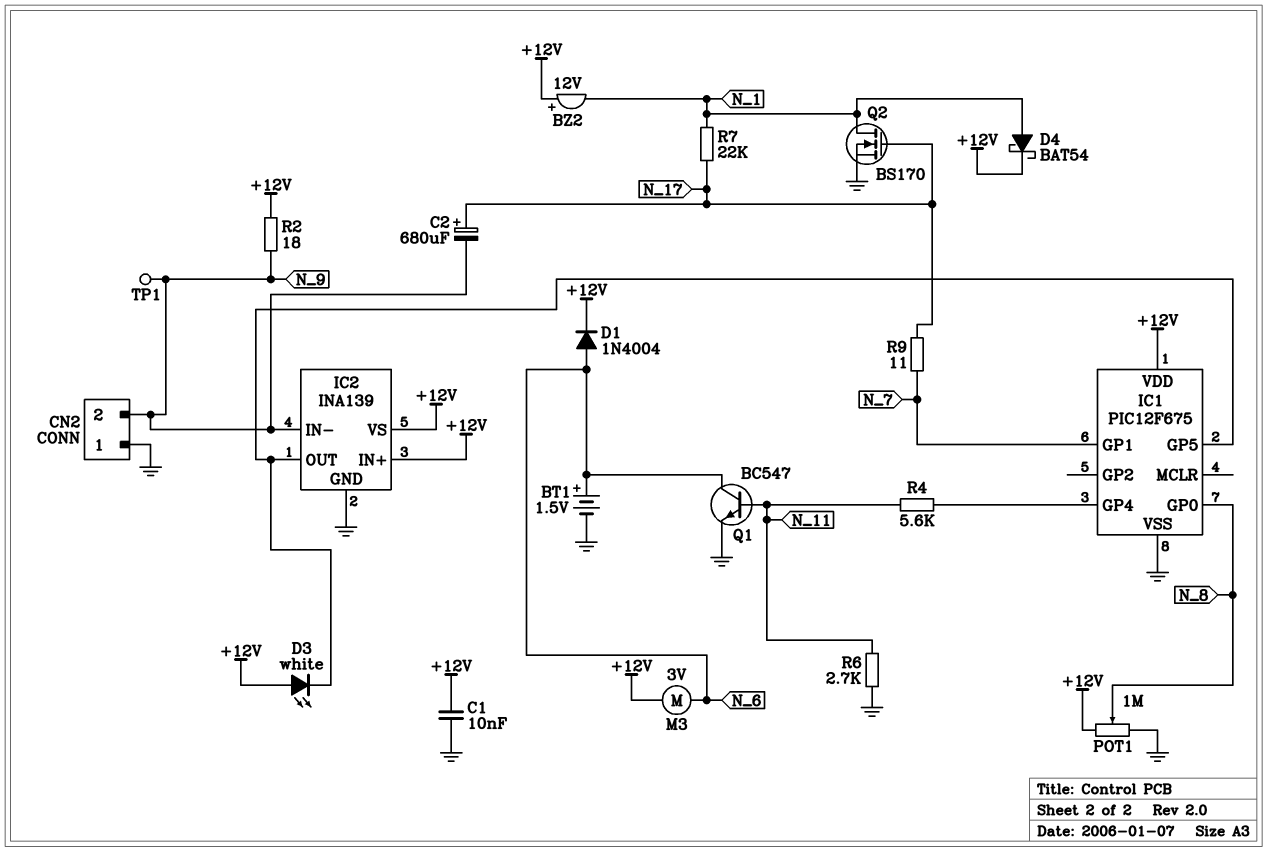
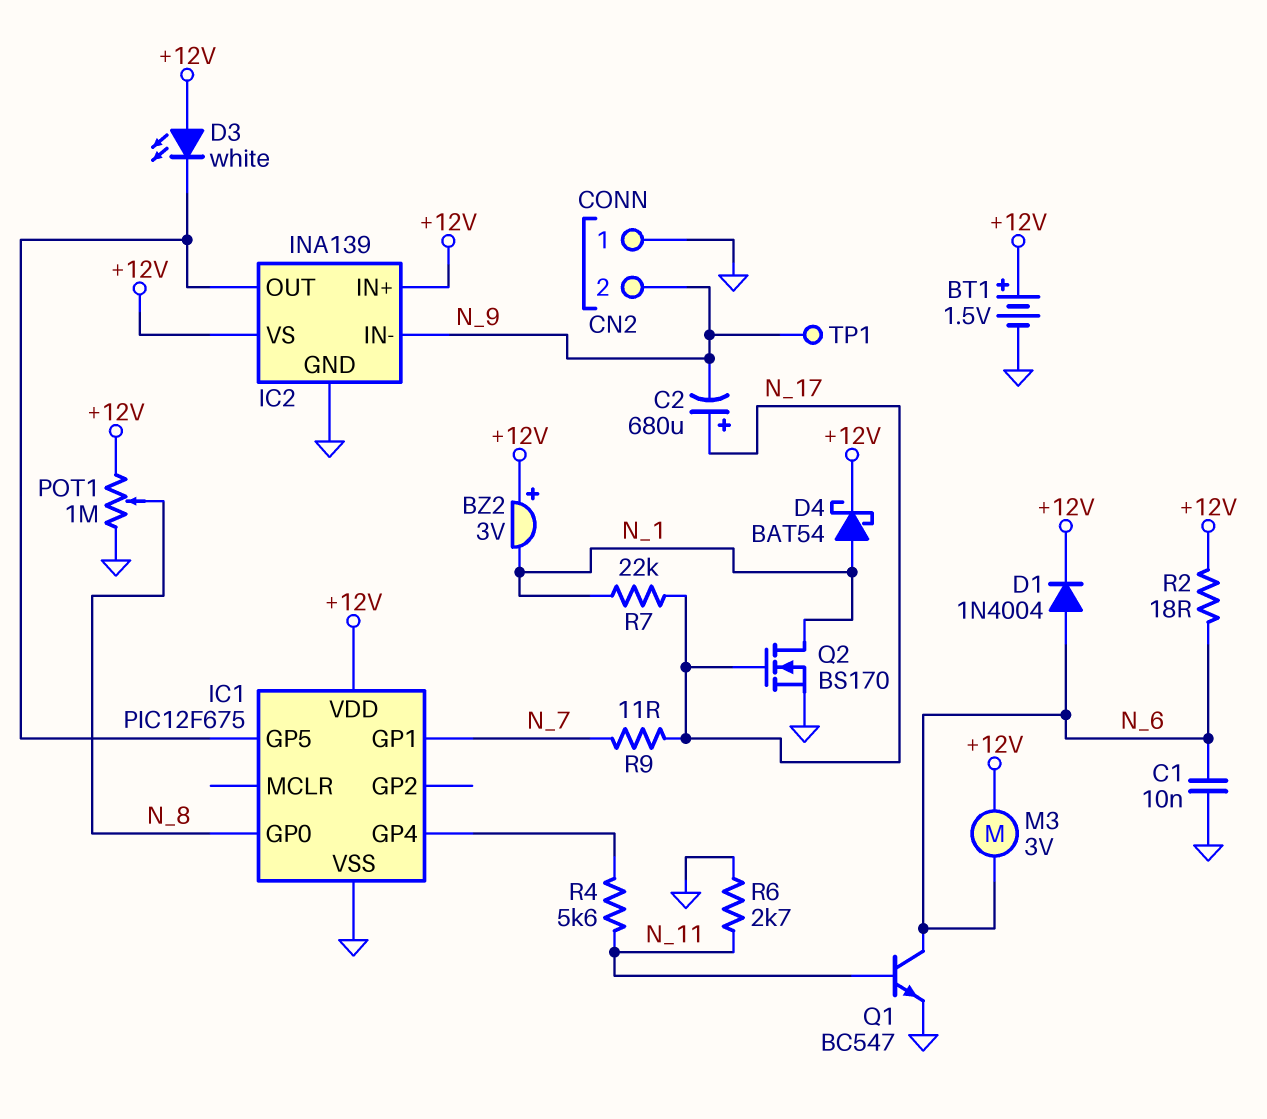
BT1: 1.5V (plus N_6, minus GND) -> 1.5V (plus +12V, minus GND)
BZ2: buzzer 12V (plus +12V, minus N_1) -> buzzer 3V (plus +12V, minus N_1)
C1: 10nF (+12V, GND) -> 10nF (GND, N_6)
R2: 18 (+12V, N_9) -> 18 (+12V, N_6)

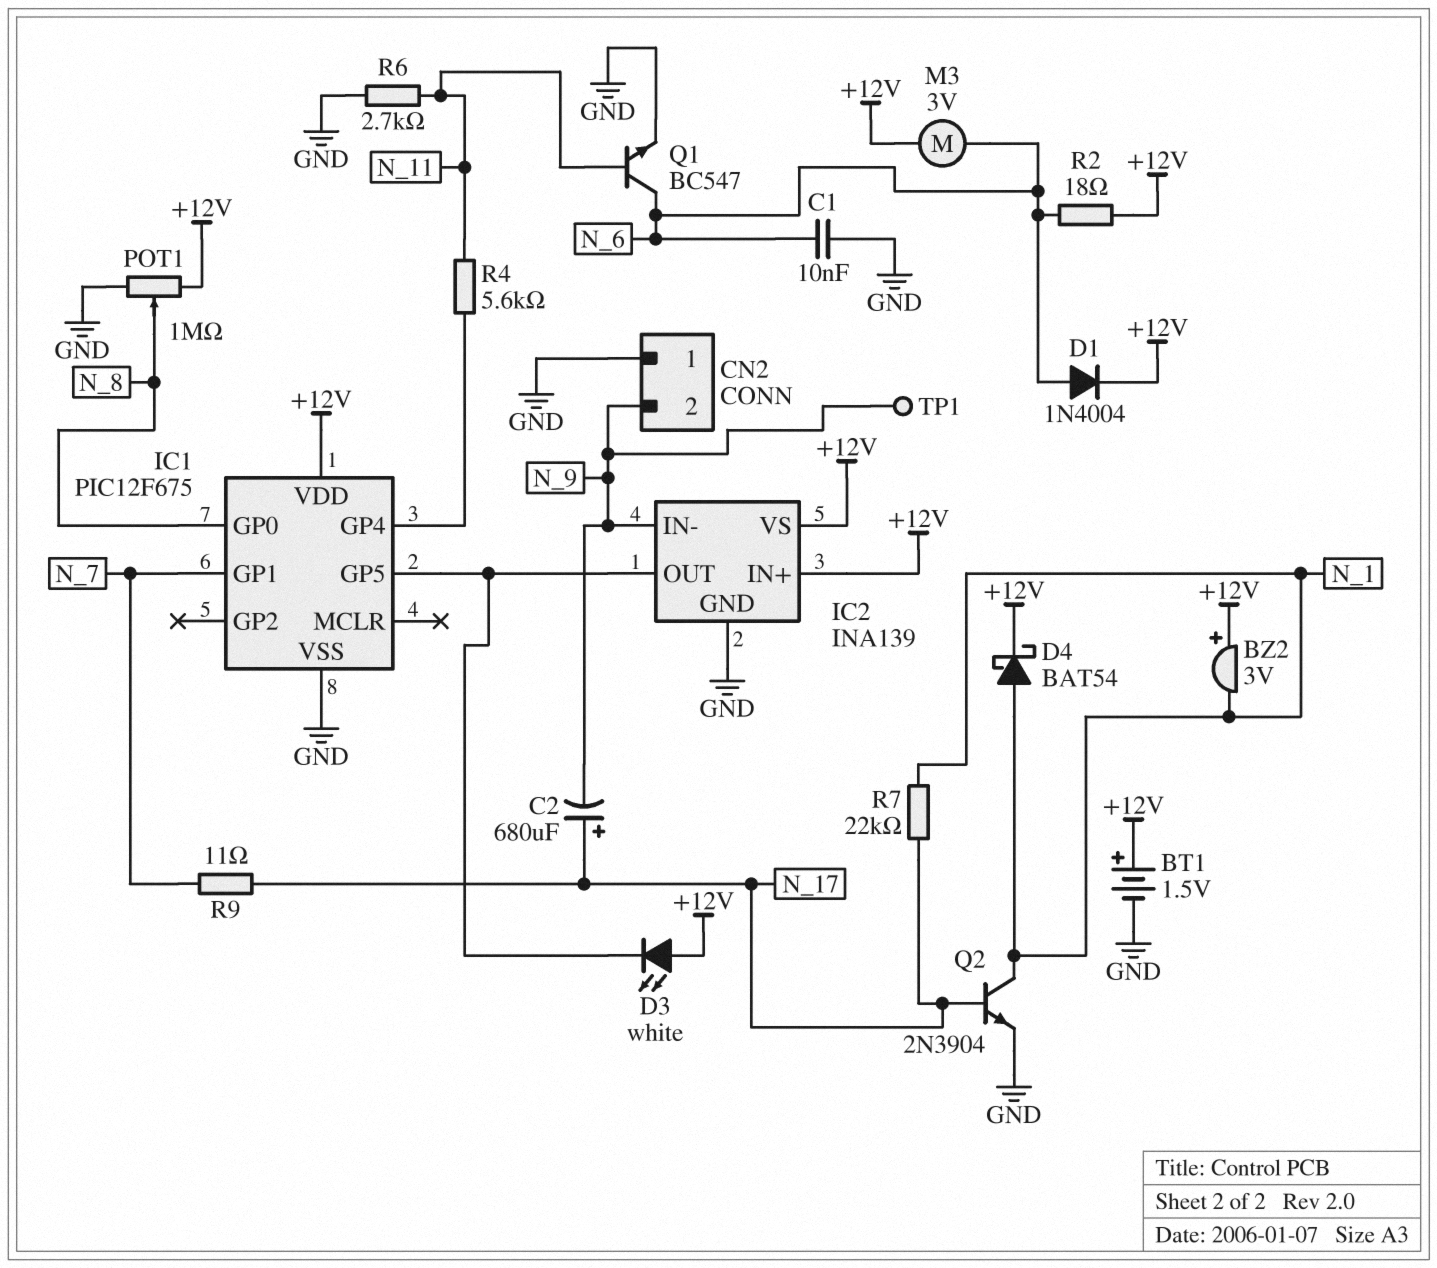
Q2: NMOS BS170 (G N_17, D N_1, S GND) -> NPN 2N3904 (B N_17, C N_1, E GND)

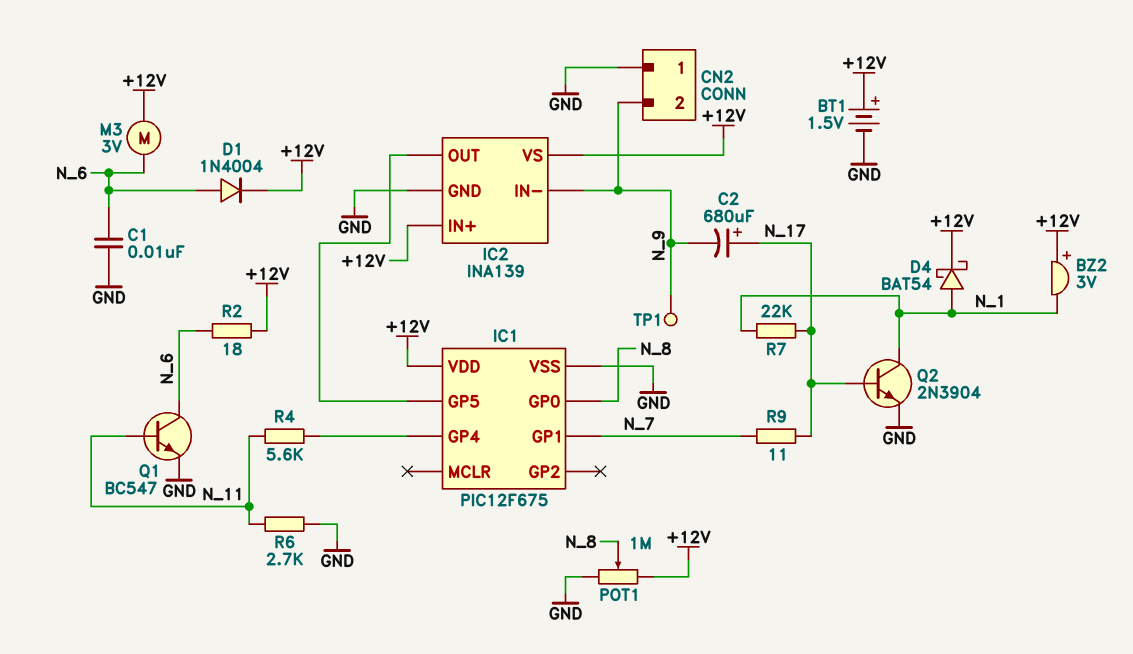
D3: LED white (A +12V, K IC1/GP5) -> none

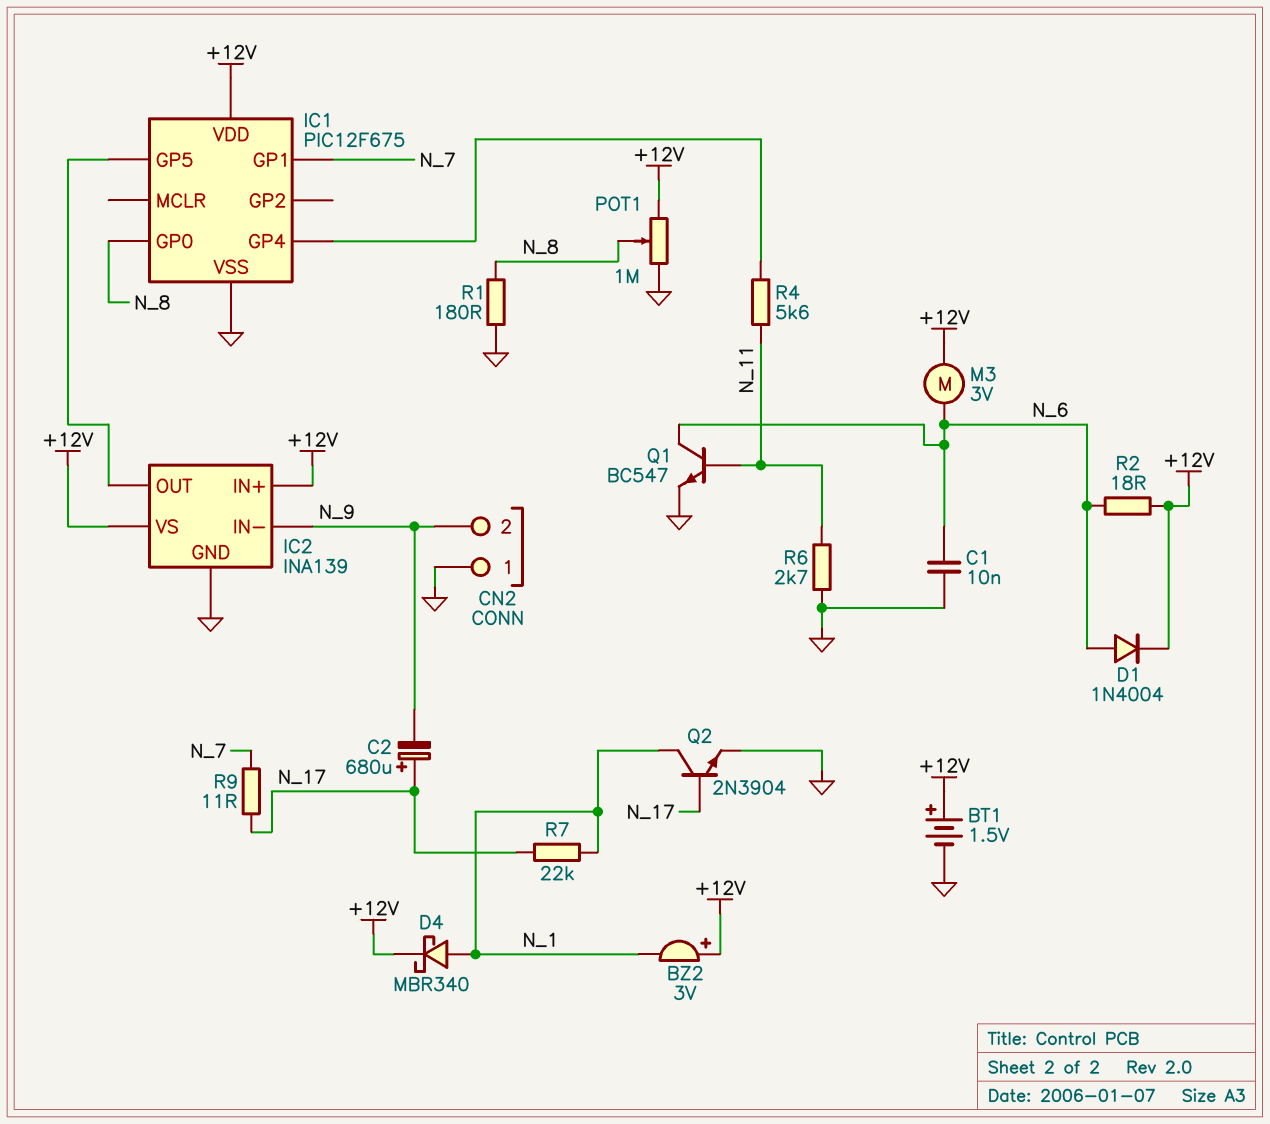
D4: schottky BAT54 (A N_1, K +12V) -> schottky MBR340 (A N_1, K +12V)
R1: none -> 180 (GND, N_8)
TP1: test point (N_9) -> none

